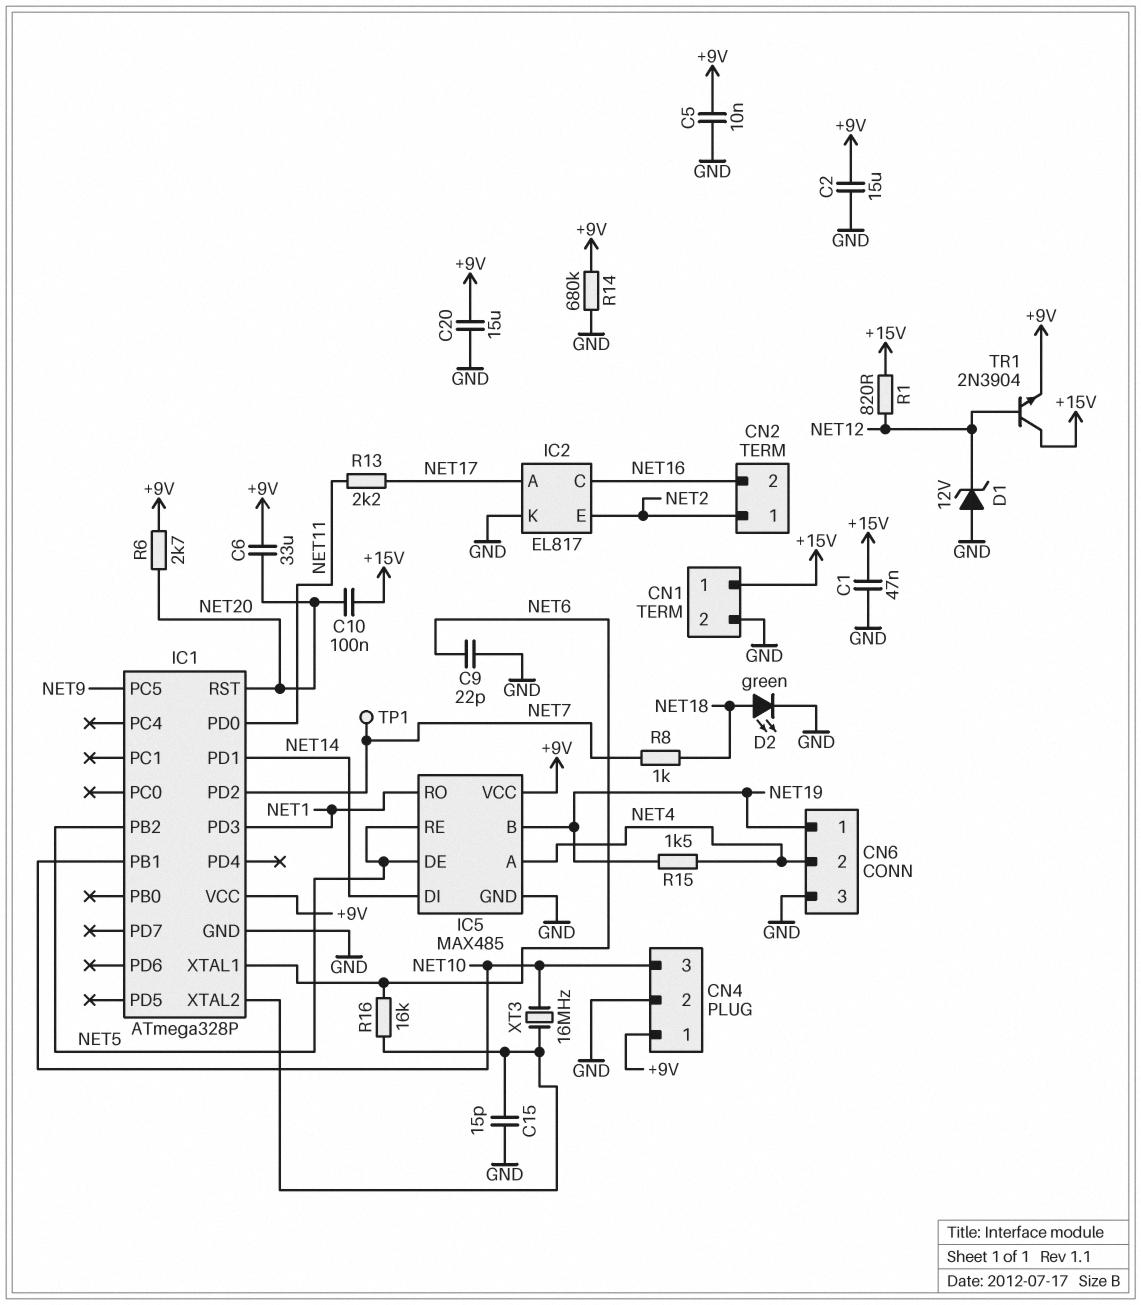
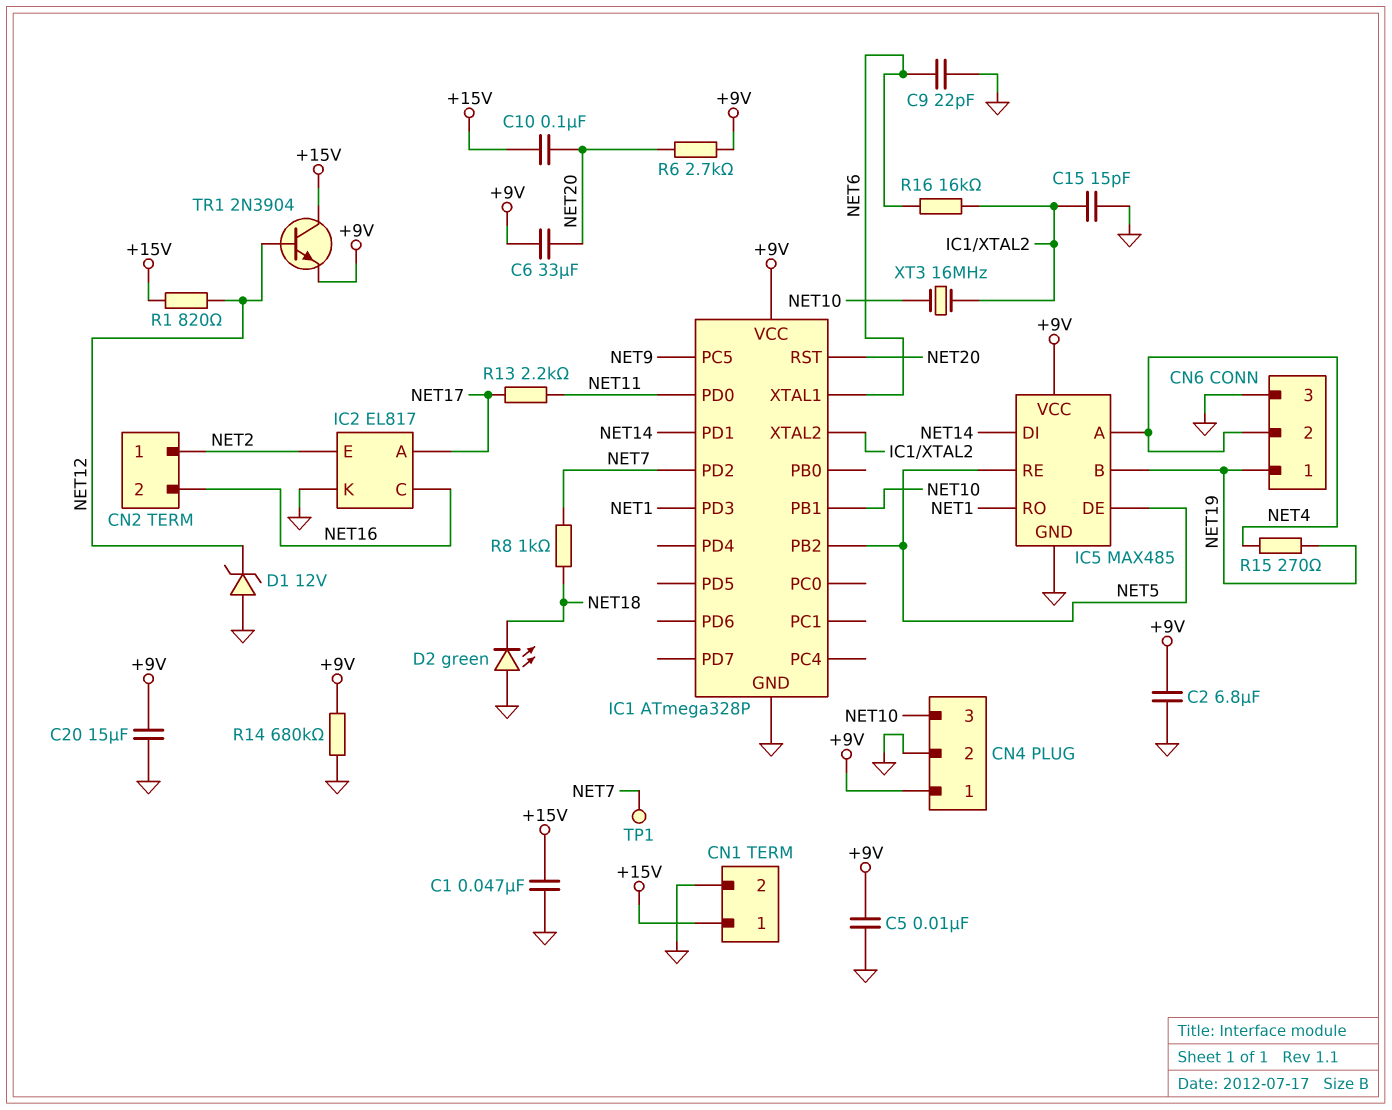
C2: 15uF (+9V, GND) -> 6.8uF (+9V, GND)
D2: LED green (A NET18, K GND) -> LED green (A GND, K NET18)
R15: 1.5k (NET4, NET19) -> 270 (NET4, NET19)

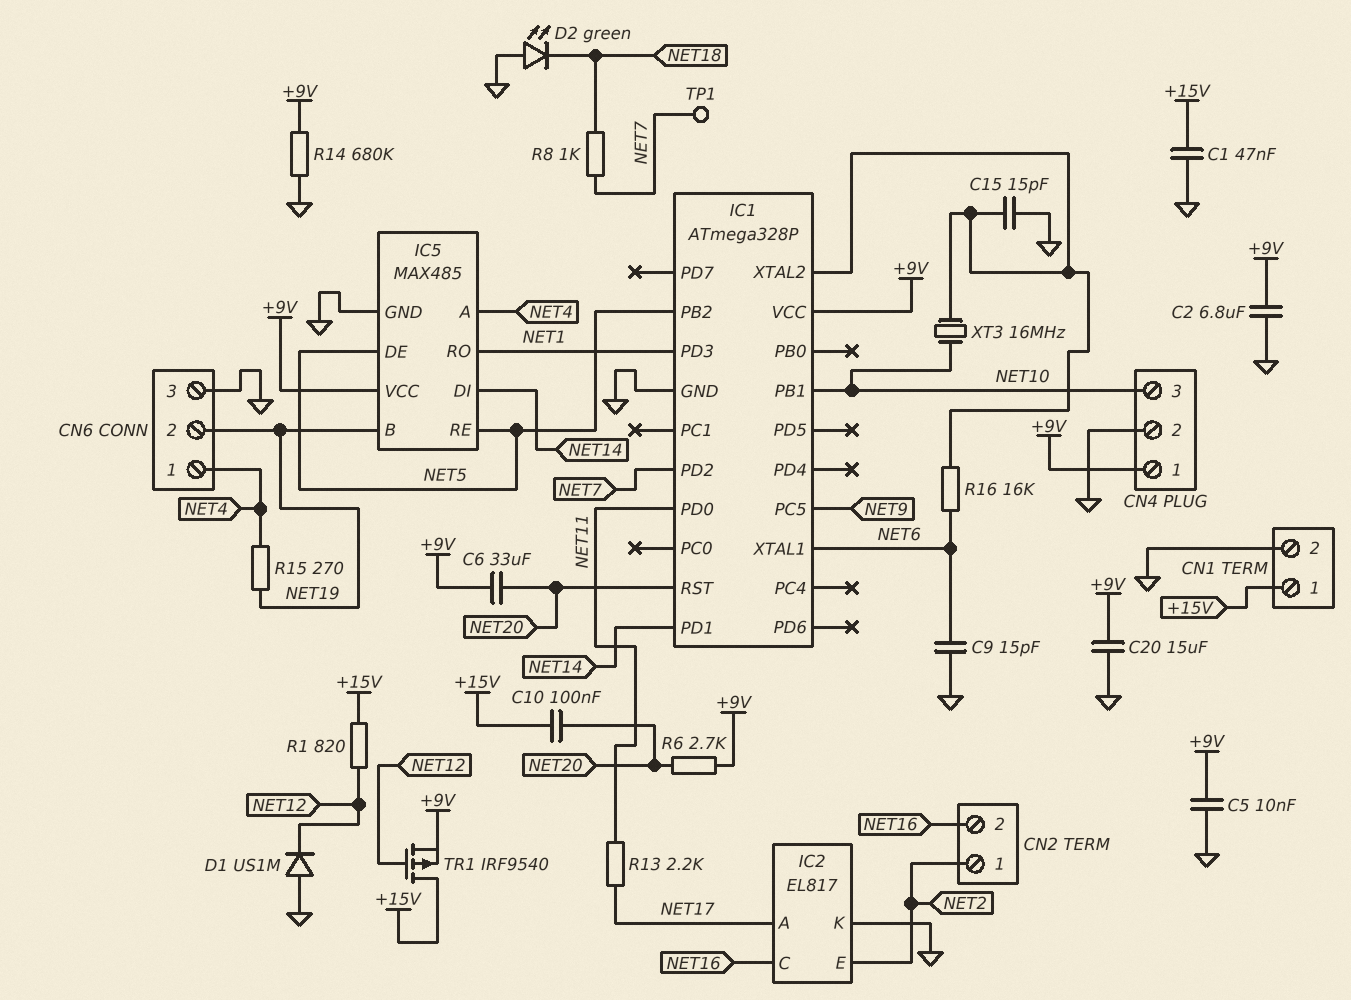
C9: 22pF (GND, NET6) -> 15pF (GND, NET6)
CN6 pin 1: NET19 -> NET4
CN6 pin 2: NET4 -> NET19
D1: zener 12V (A GND, K NET12) -> diode US1M (A GND, K NET12)
TR1: NPN 2N3904 (B NET12, C +15V, E +9V) -> PMOS IRF9540 (G NET12, D +15V, S +9V)

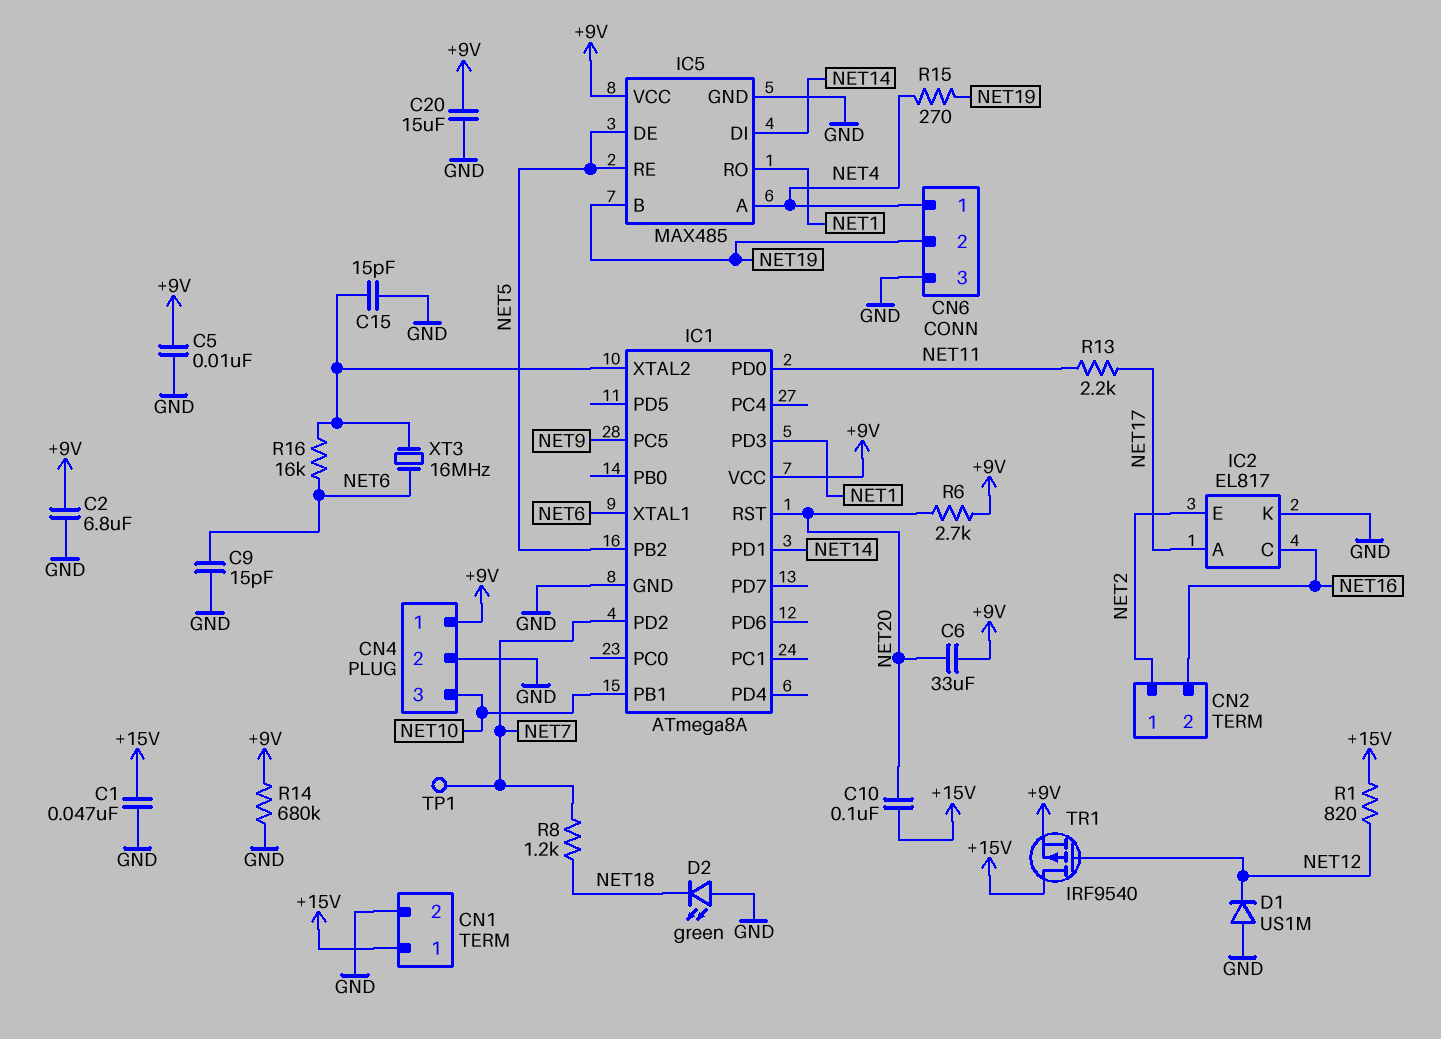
IC1: ATmega328P -> ATmega8A
R8: 1k (NET7, NET18) -> 1.2k (NET7, NET18)
XT3: 16MHz (IC1/XTAL2, NET10) -> 16MHz (IC1/XTAL2, NET6)

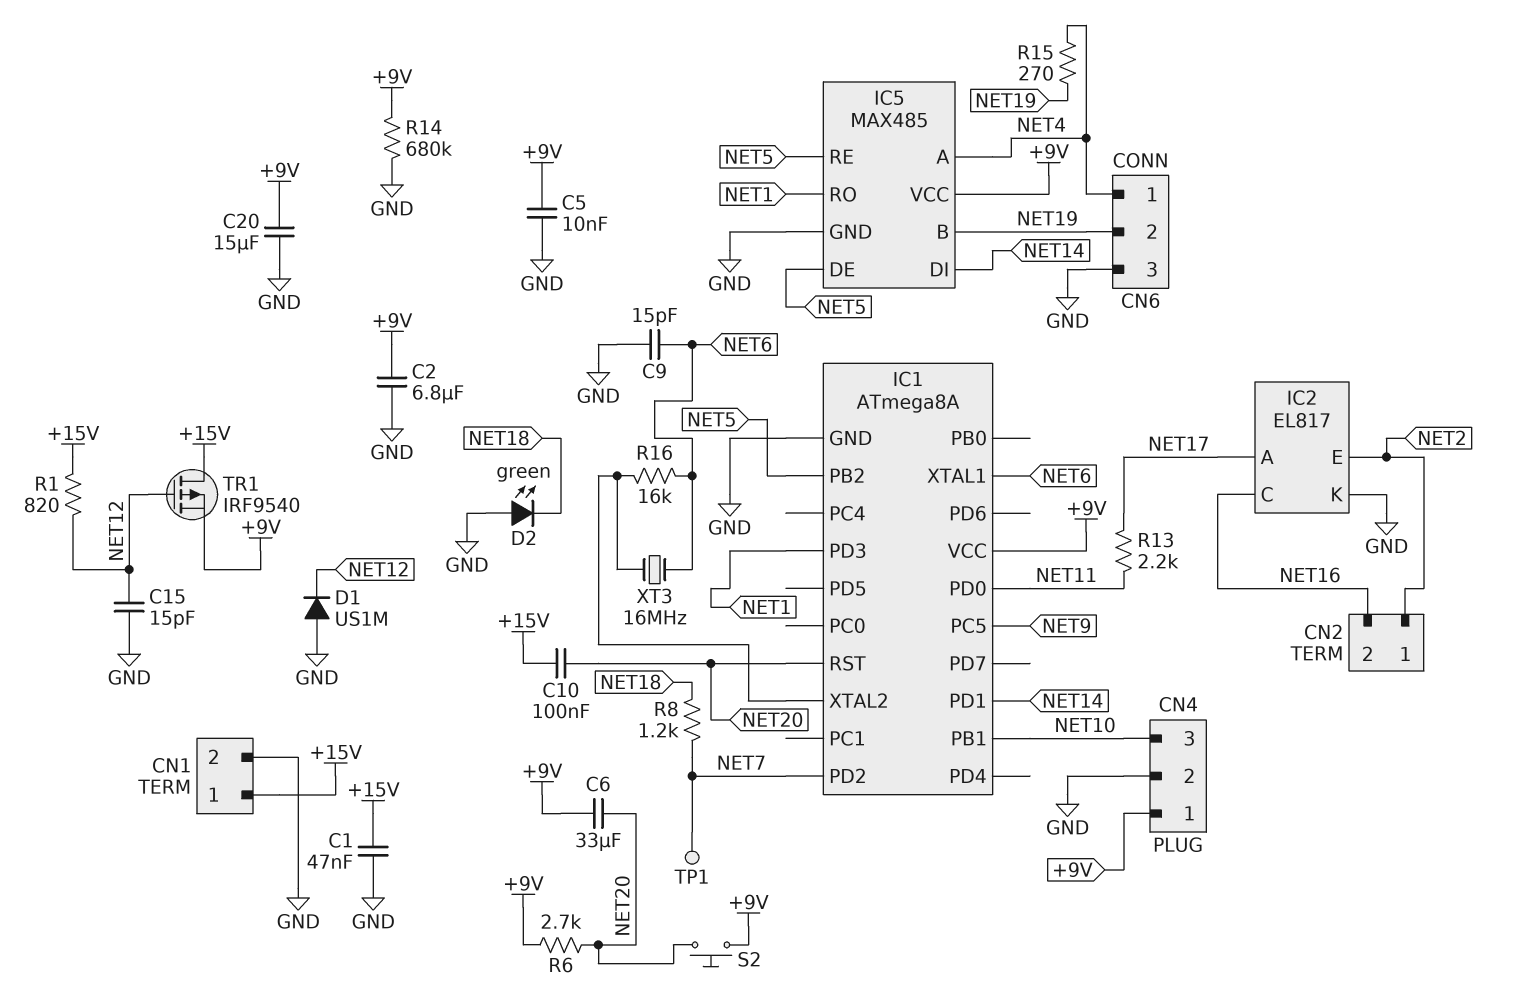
C15: 15pF (GND, IC1/XTAL2) -> 15pF (GND, NET12)
S2: none -> button (+9V, NET20)

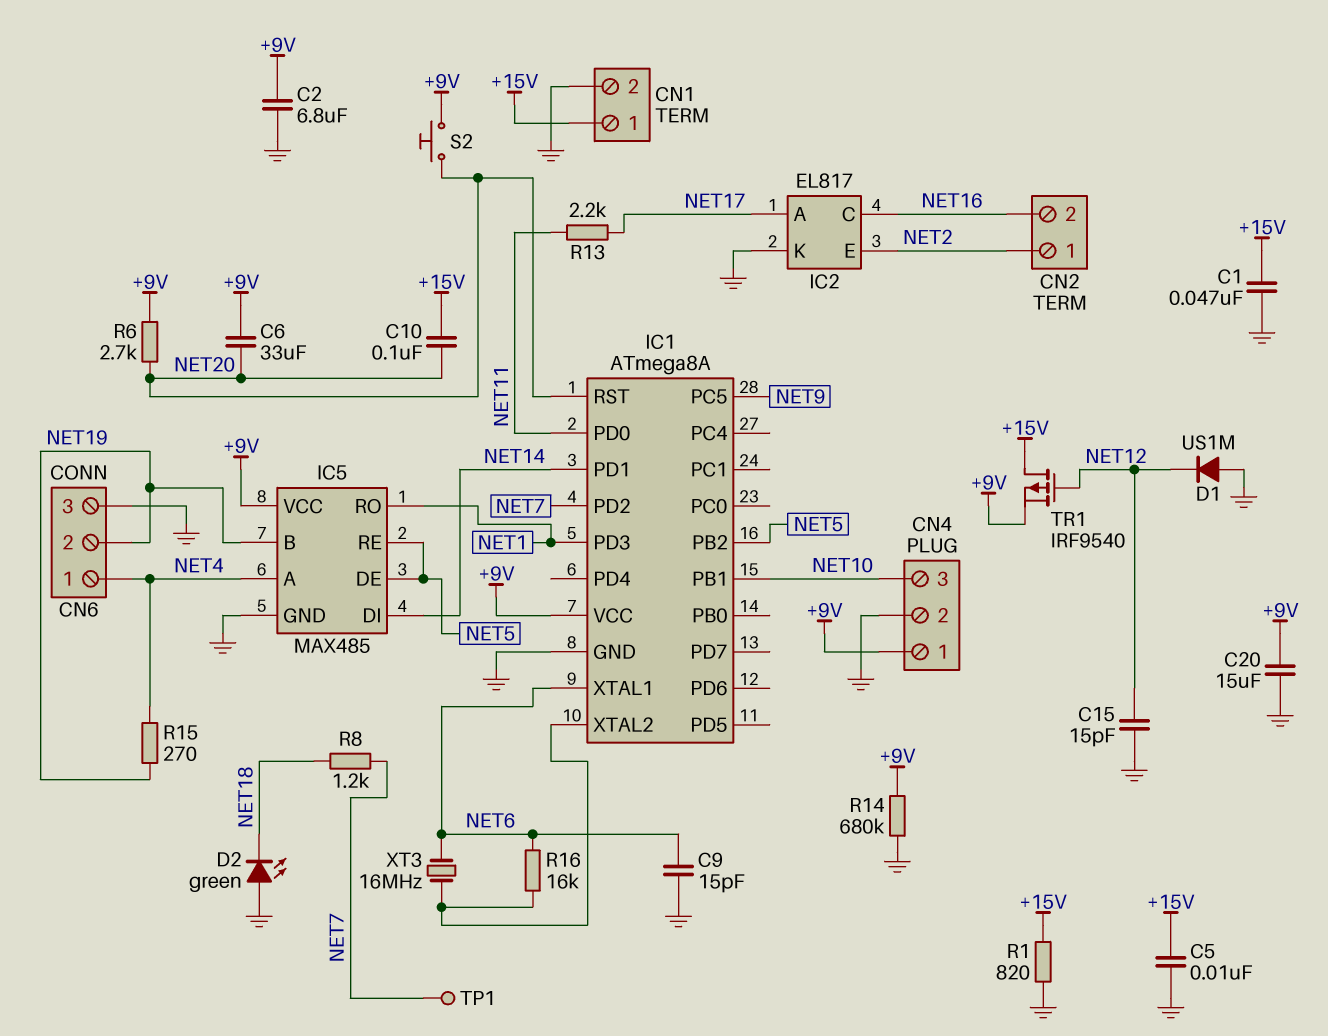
C5: 10nF (+9V, GND) -> 10nF (+15V, GND)
R1: 820 (+15V, NET12) -> 820 (+15V, GND)

